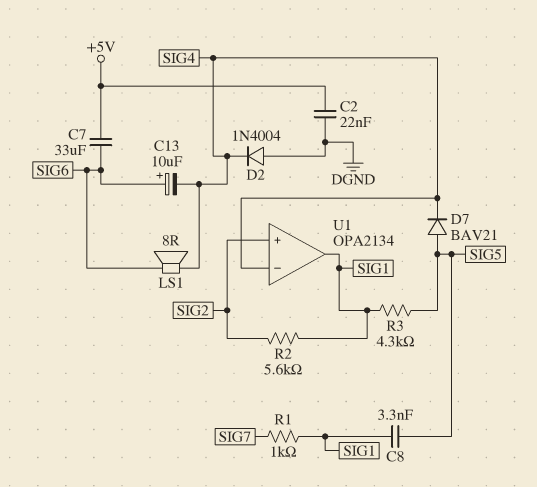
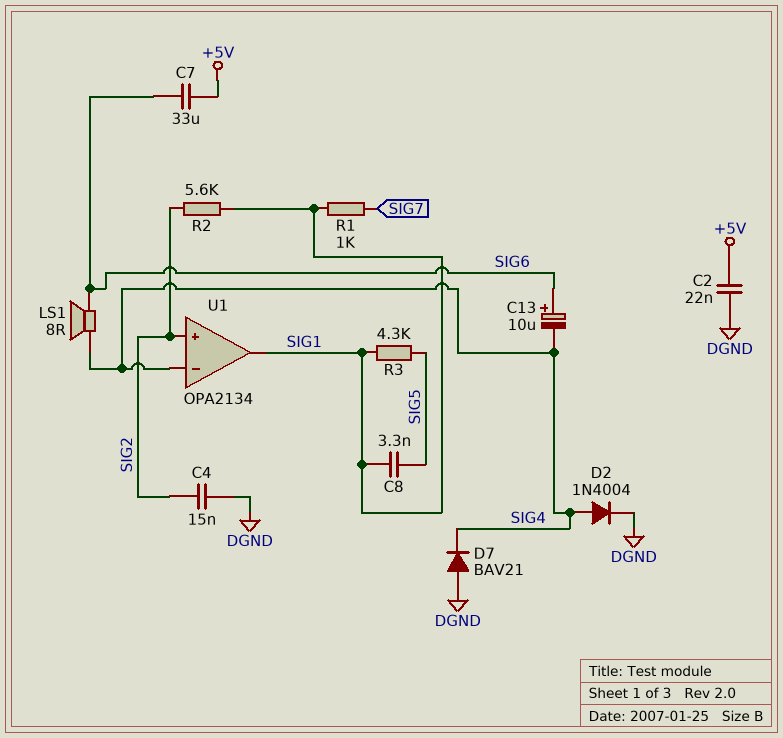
C4: none -> 15nF (DGND, SIG2)
D2: diode 1N4004 (A DGND, K SIG4) -> diode 1N4004 (A SIG4, K DGND)
D7: diode BAV21 (A SIG5, K SIG4) -> diode BAV21 (A DGND, K SIG4)

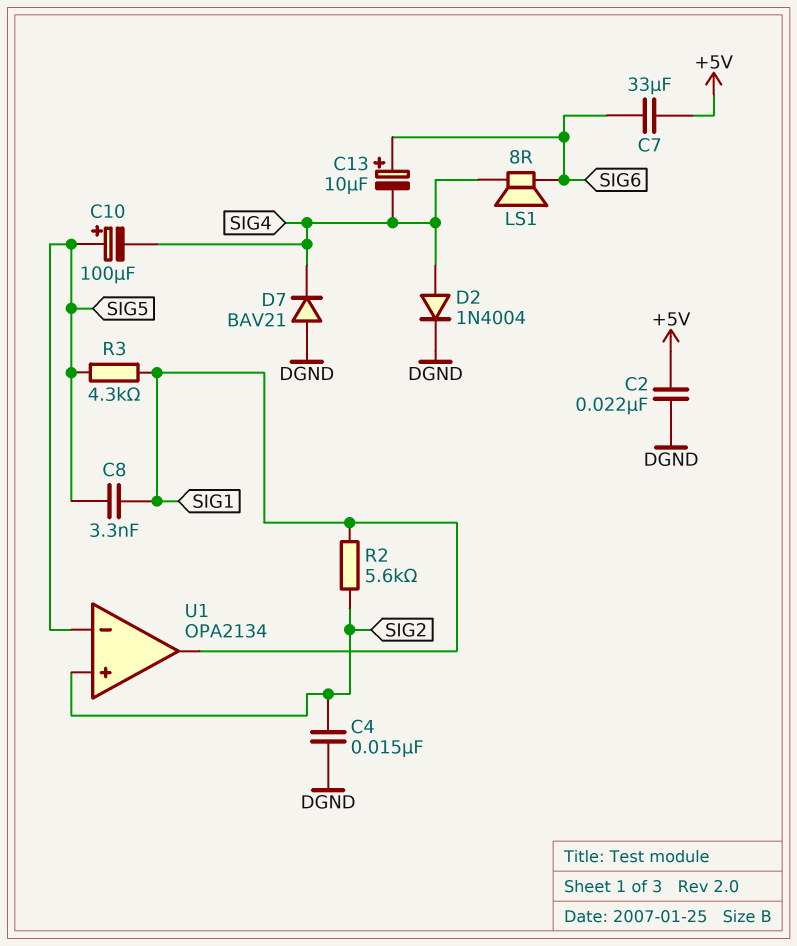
C10: none -> 100uF (plus SIG5, minus SIG4)
R1: 1k (SIG1, SIG7) -> none
U1 pin in-: SIG4 -> SIG5

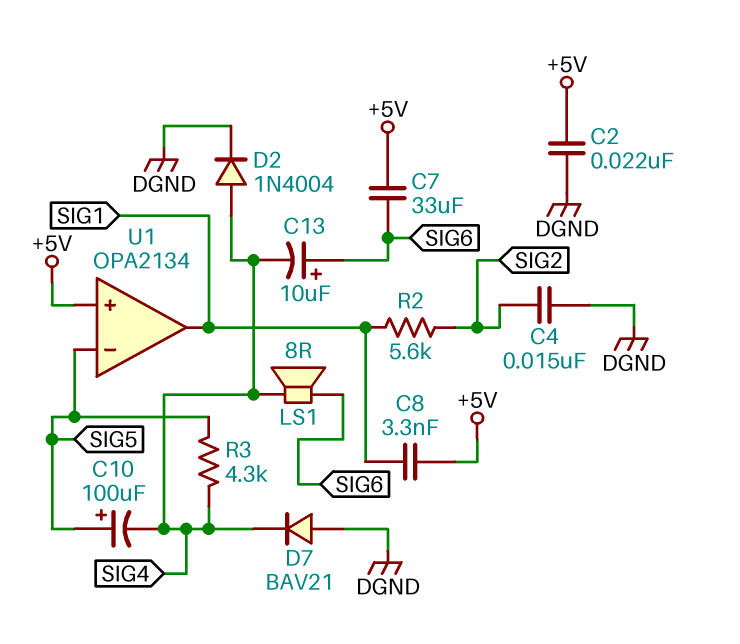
C8: 3.3nF (SIG1, SIG5) -> 3.3nF (+5V, SIG1)
R3: 4.3k (SIG1, SIG5) -> 4.3k (SIG4, SIG5)
U1 pin in+: SIG2 -> +5V

